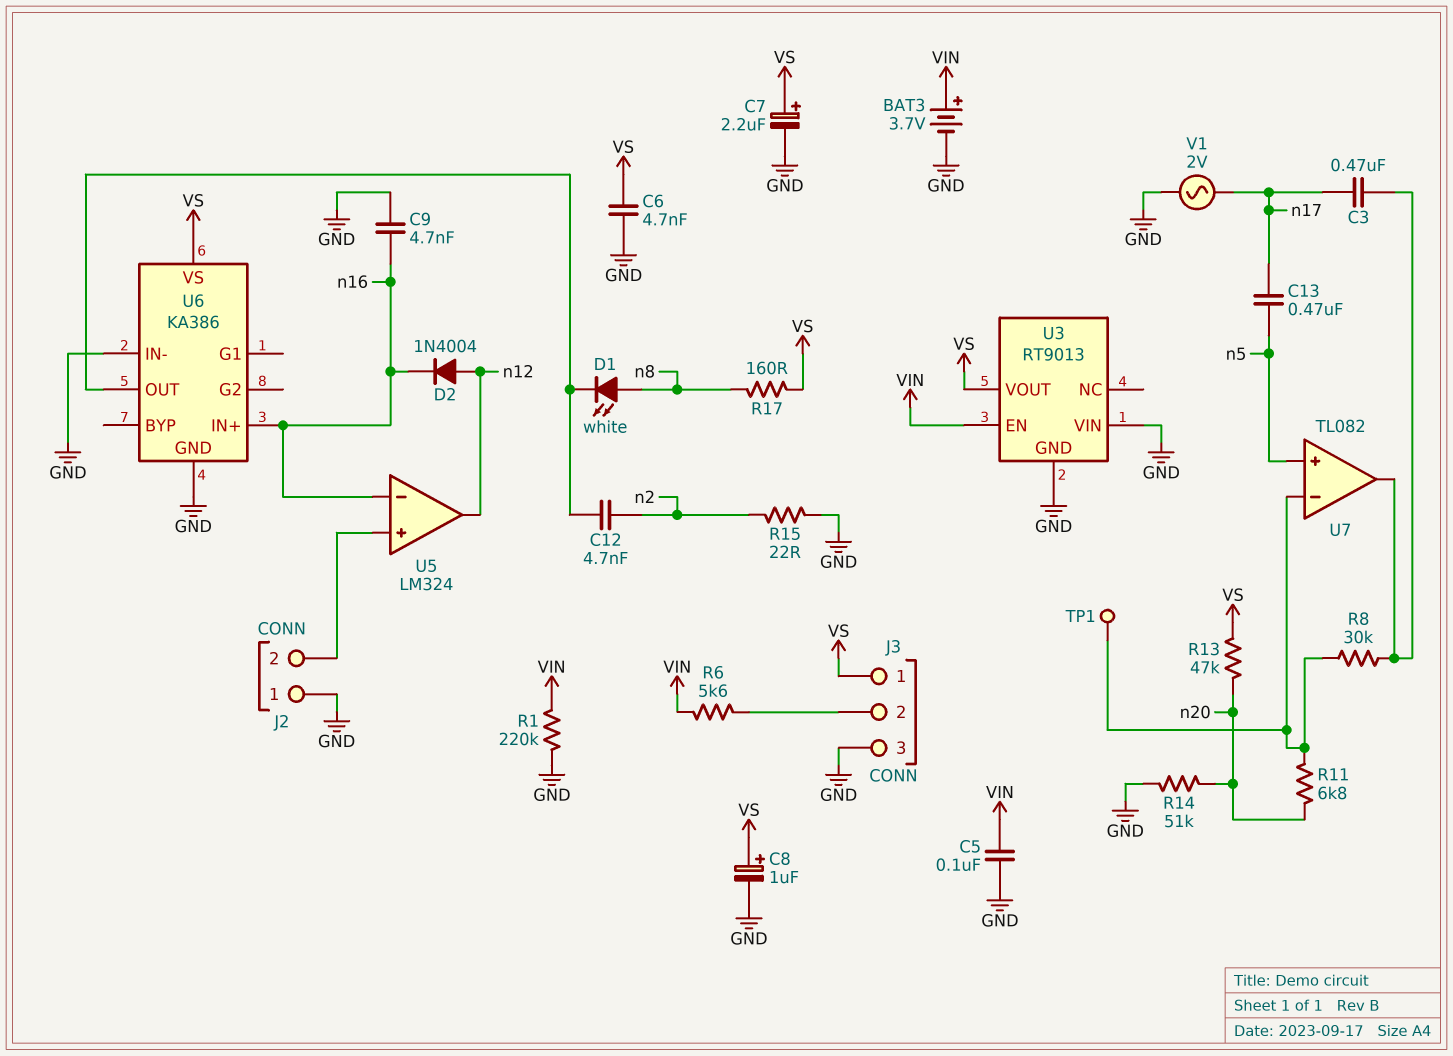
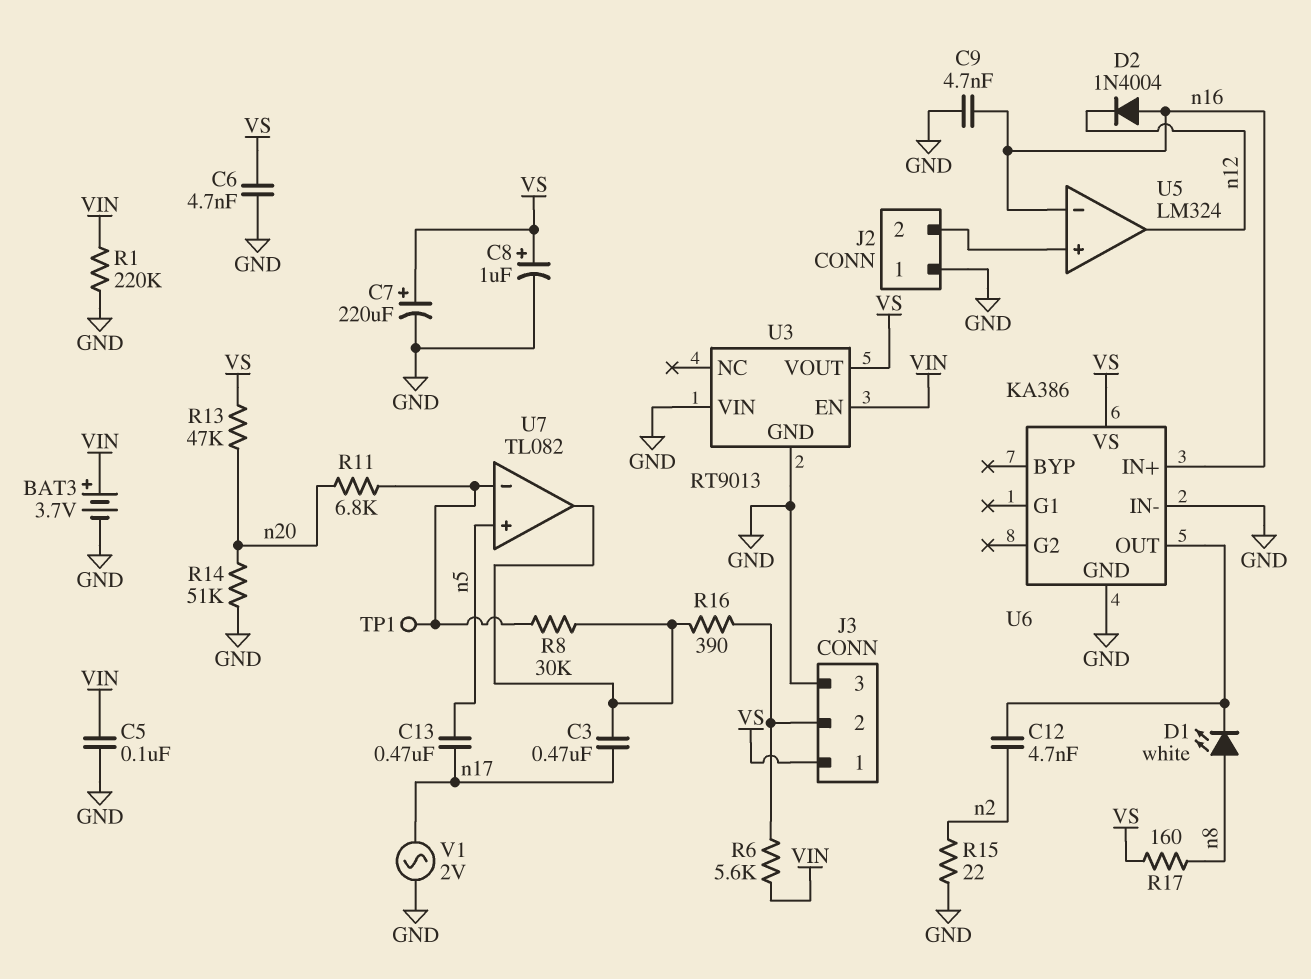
C7: 2.2uF (plus VS, minus GND) -> 220uF (plus VS, minus GND)
D2: diode 1N4004 (A n12, K n16) -> diode 1N4004 (A n16, K n12)
R16: none -> 390 (J3/2, U7/out)

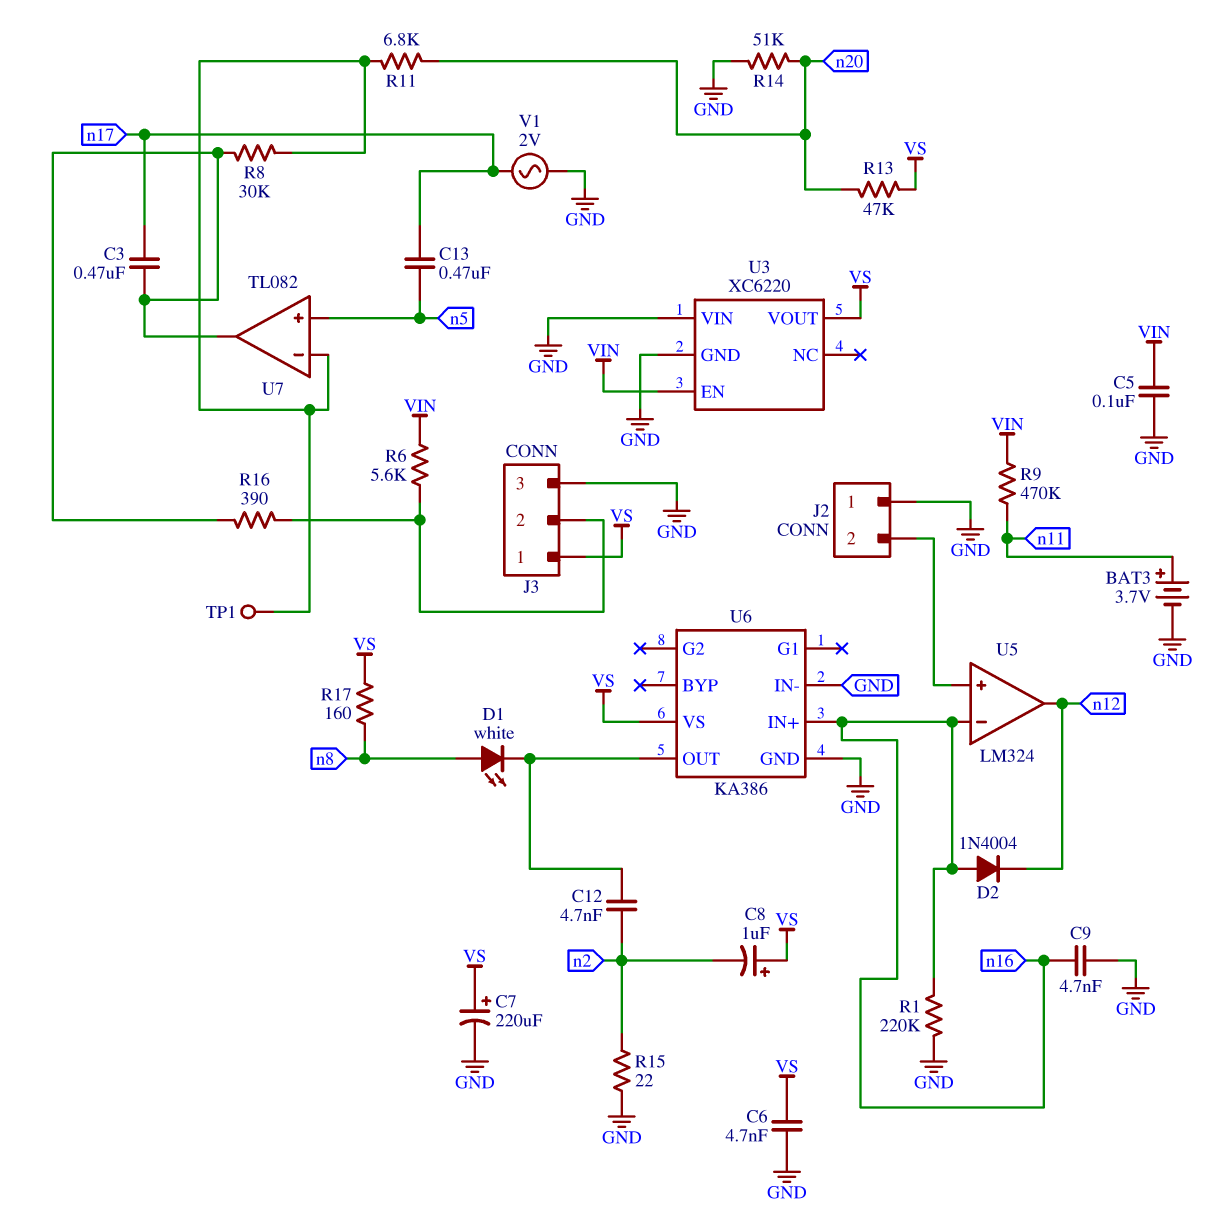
BAT3: 3.7V (plus VIN, minus GND) -> 3.7V (plus n11, minus GND)
C8: 1uF (plus VS, minus GND) -> 1uF (plus VS, minus n2)
R1: 220k (GND, VIN) -> 220k (GND, n16)
R9: none -> 470k (VIN, n11)
U3: RT9013 -> XC6220

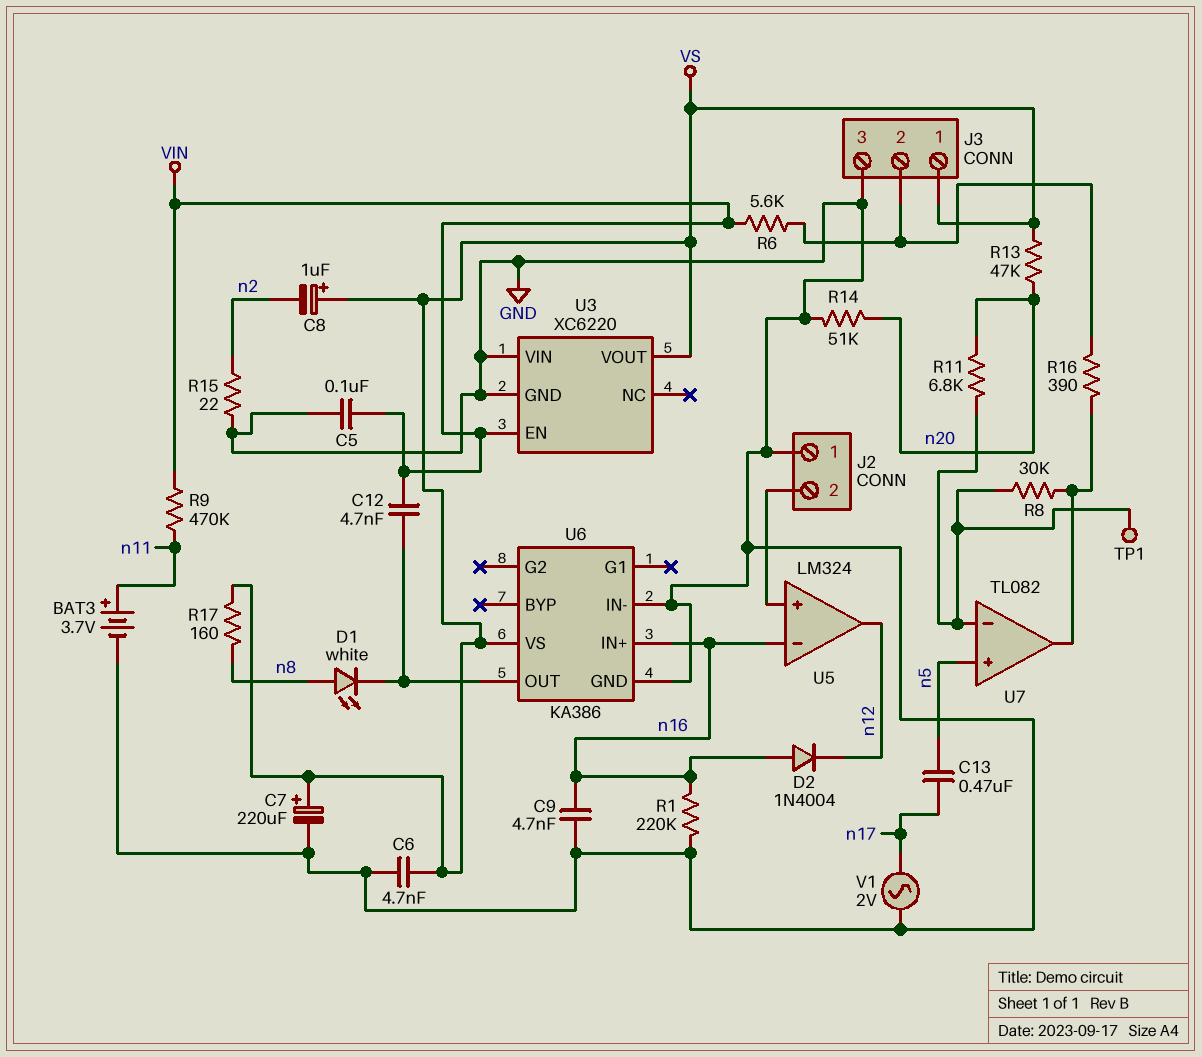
C3: 470nF (U7/out, n17) -> none
C12: 4.7nF (U6/OUT, n2) -> 4.7nF (U6/OUT, VIN)

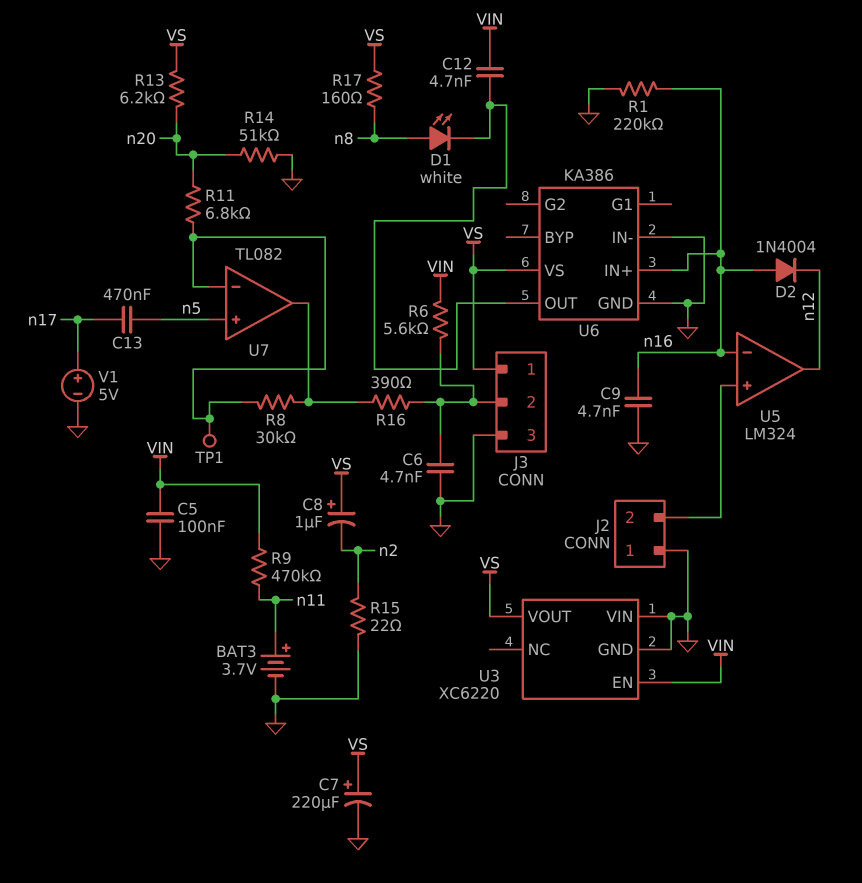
C6: 4.7nF (GND, VS) -> 4.7nF (GND, J3/2)
R13: 47k (VS, n20) -> 6.2k (VS, n20)
V1: AC 2V (GND, n17) -> 5V (plus n17, minus GND)

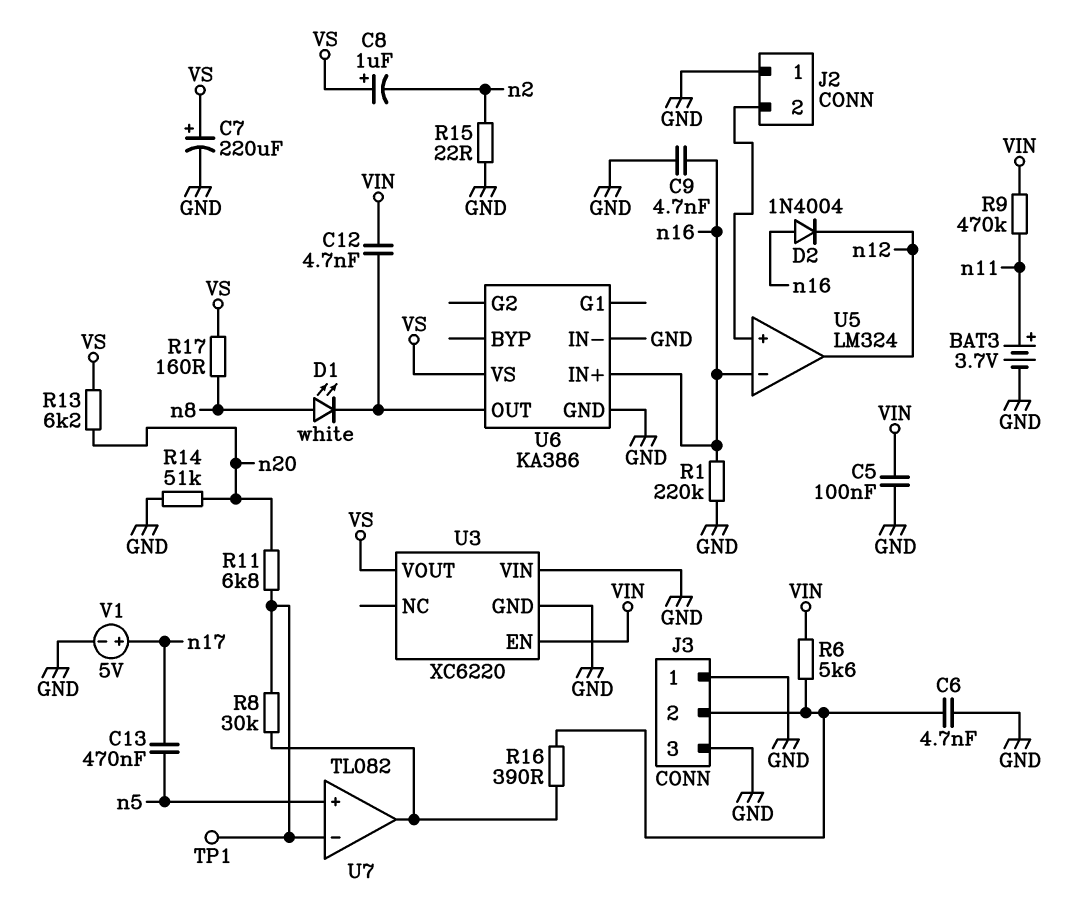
J3 pin 1: VS -> GND

